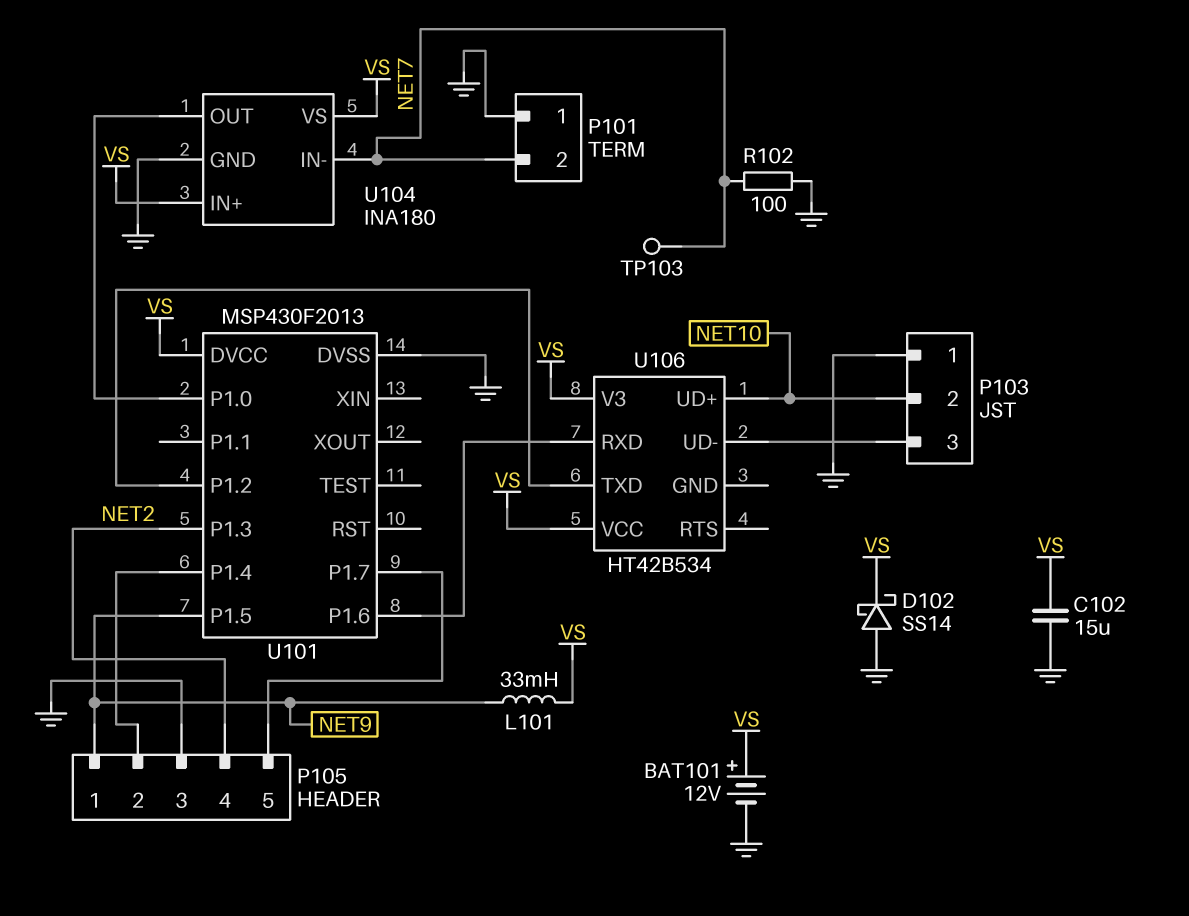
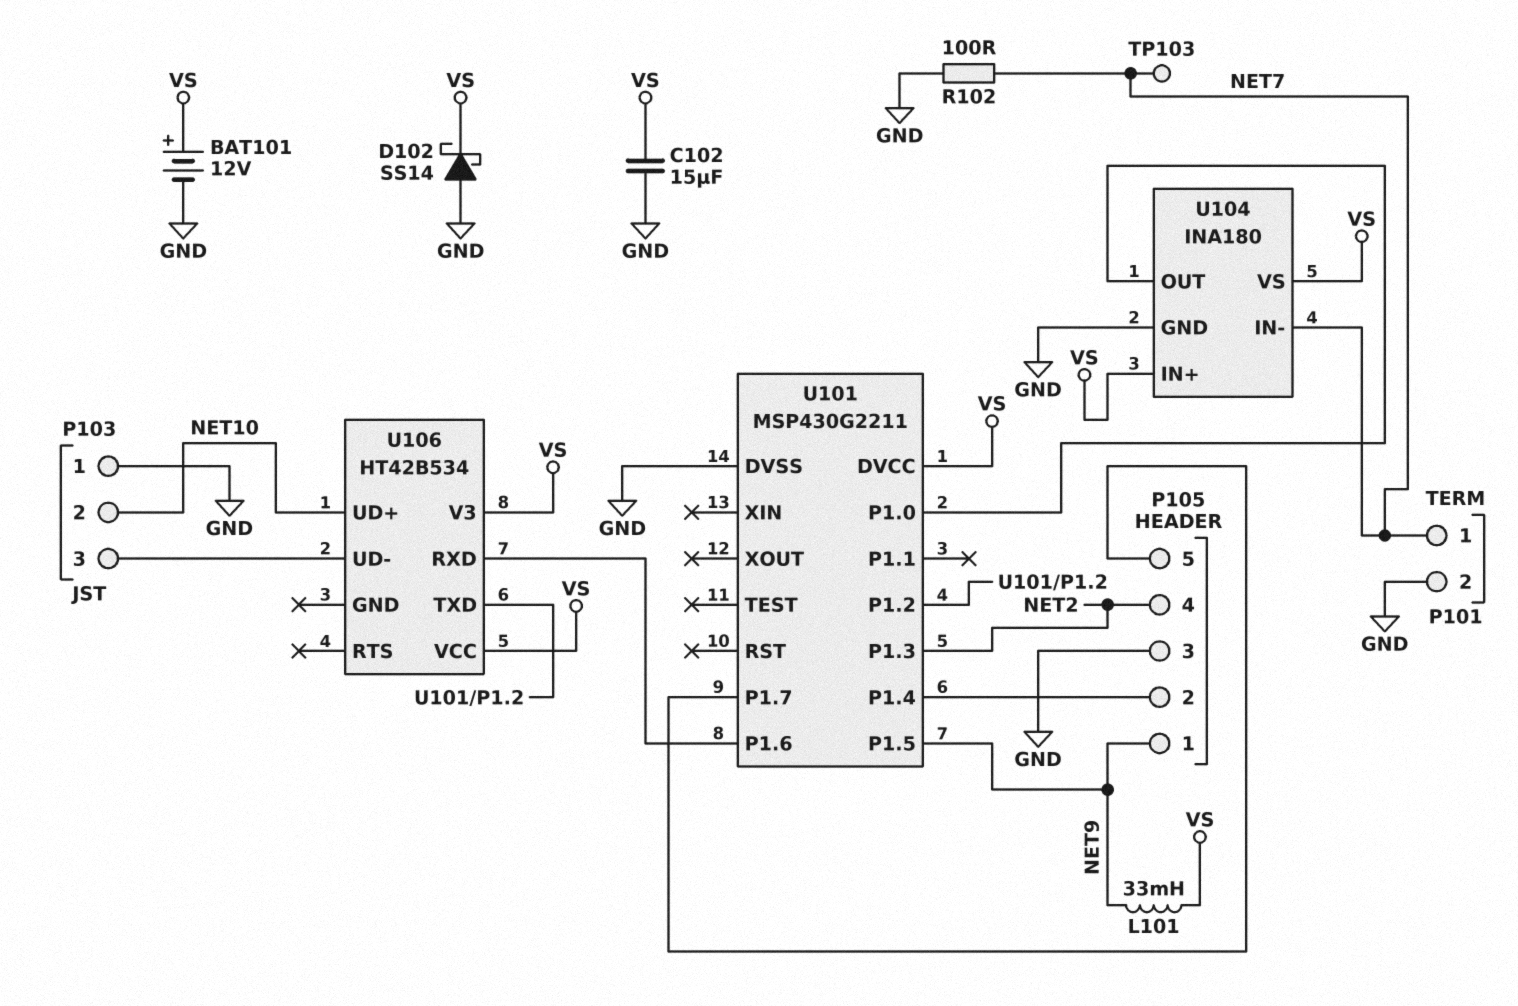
P101 pin 1: GND -> NET7
P101 pin 2: NET7 -> GND
U101: MSP430F2013 -> MSP430G2211

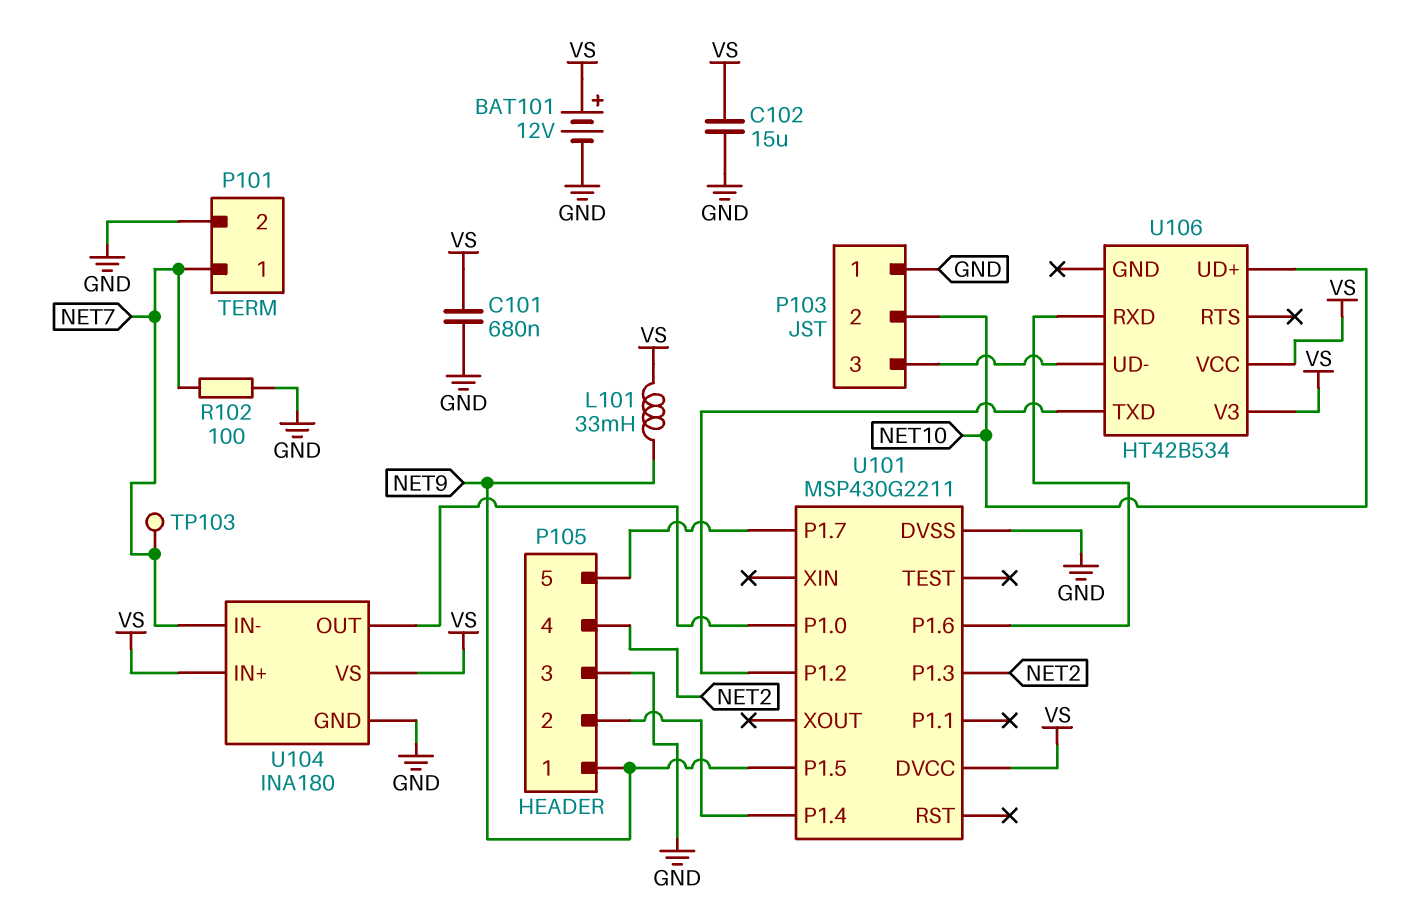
C101: none -> 680nF (GND, VS)
D102: schottky SS14 (A GND, K VS) -> none

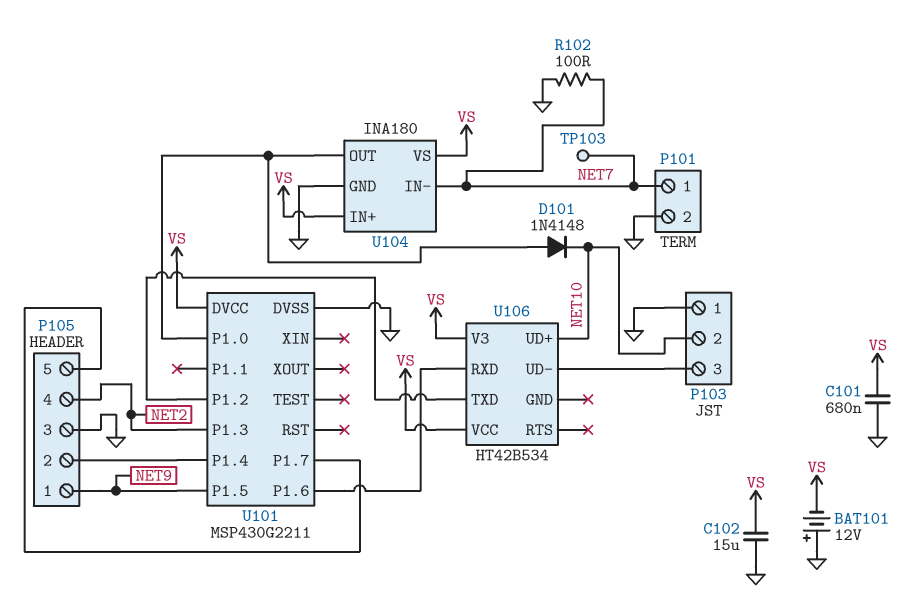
BAT101: 12V (plus VS, minus GND) -> 12V (plus GND, minus VS)
D101: none -> diode 1N4148 (A U101/P1.0, K NET10)
L101: 33mH (NET9, VS) -> none

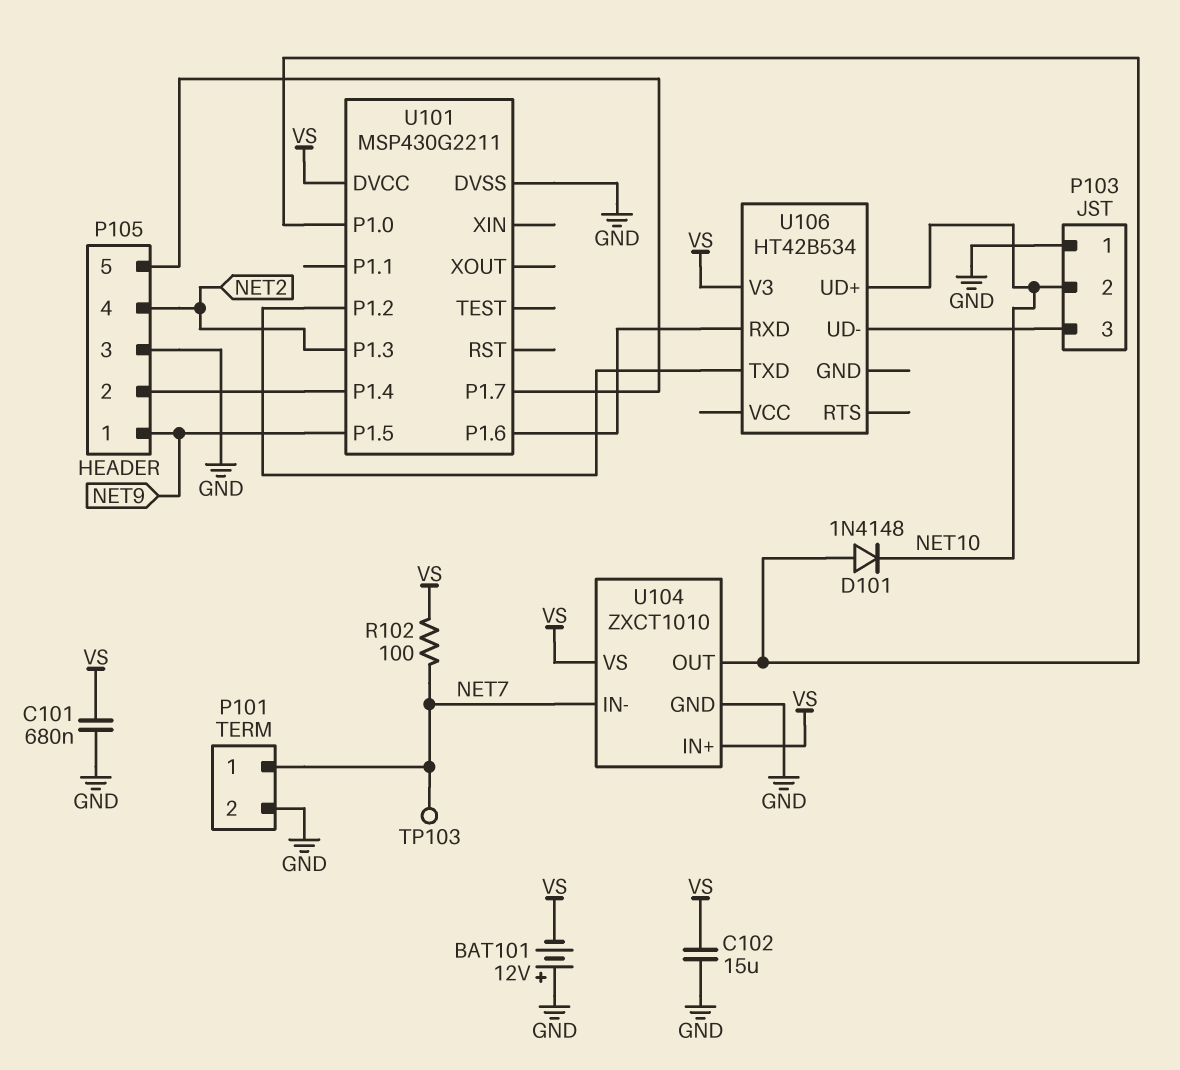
R102: 100 (GND, NET7) -> 100 (NET7, VS)
U104: INA180 -> ZXCT1010
U106 pin VCC: VS -> none

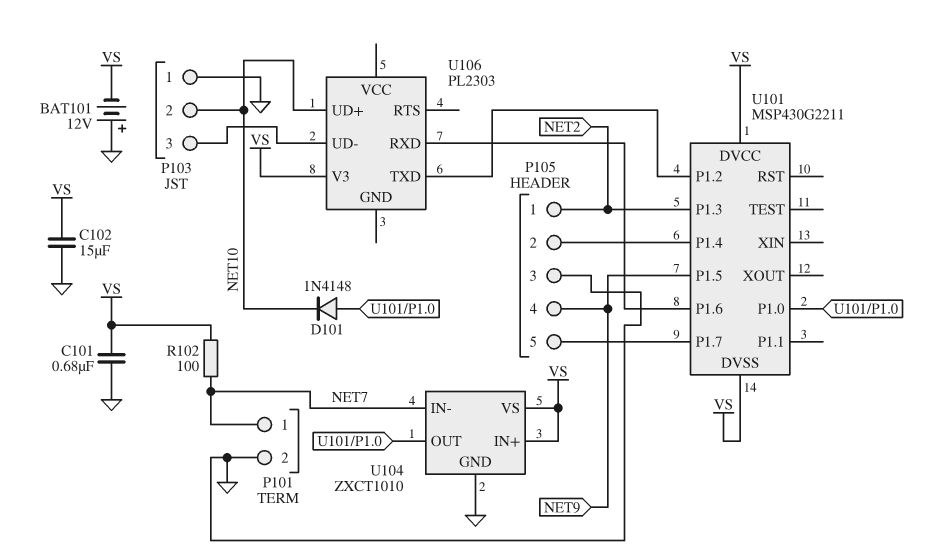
P105 pin 1: NET9 -> NET2
P105 pin 4: NET2 -> NET9
TP103: test point (NET7) -> none
U101 pin DVSS: GND -> VS
U106: HT42B534 -> PL2303

